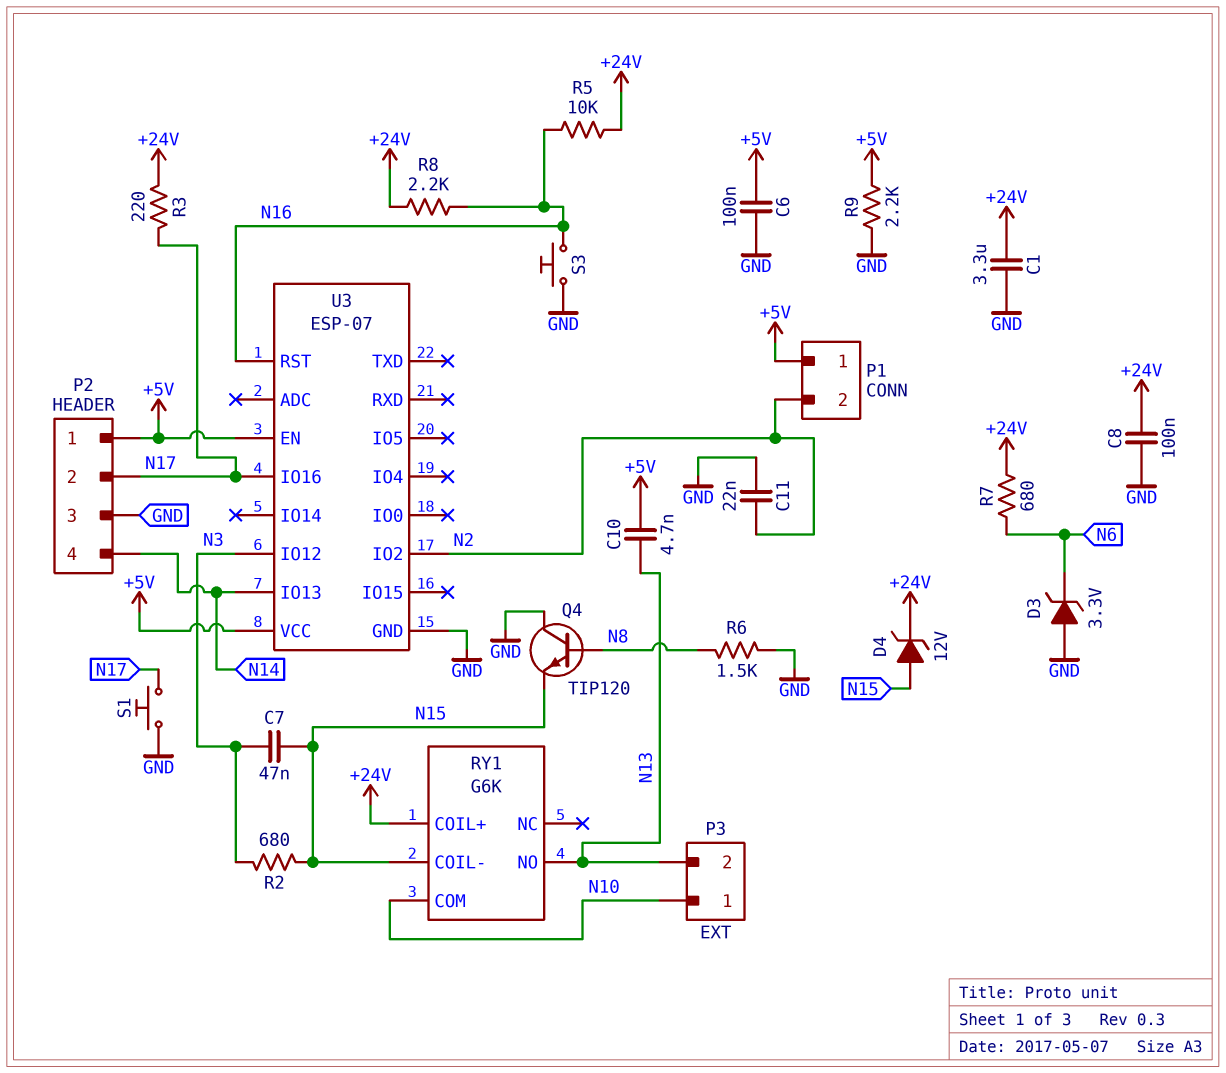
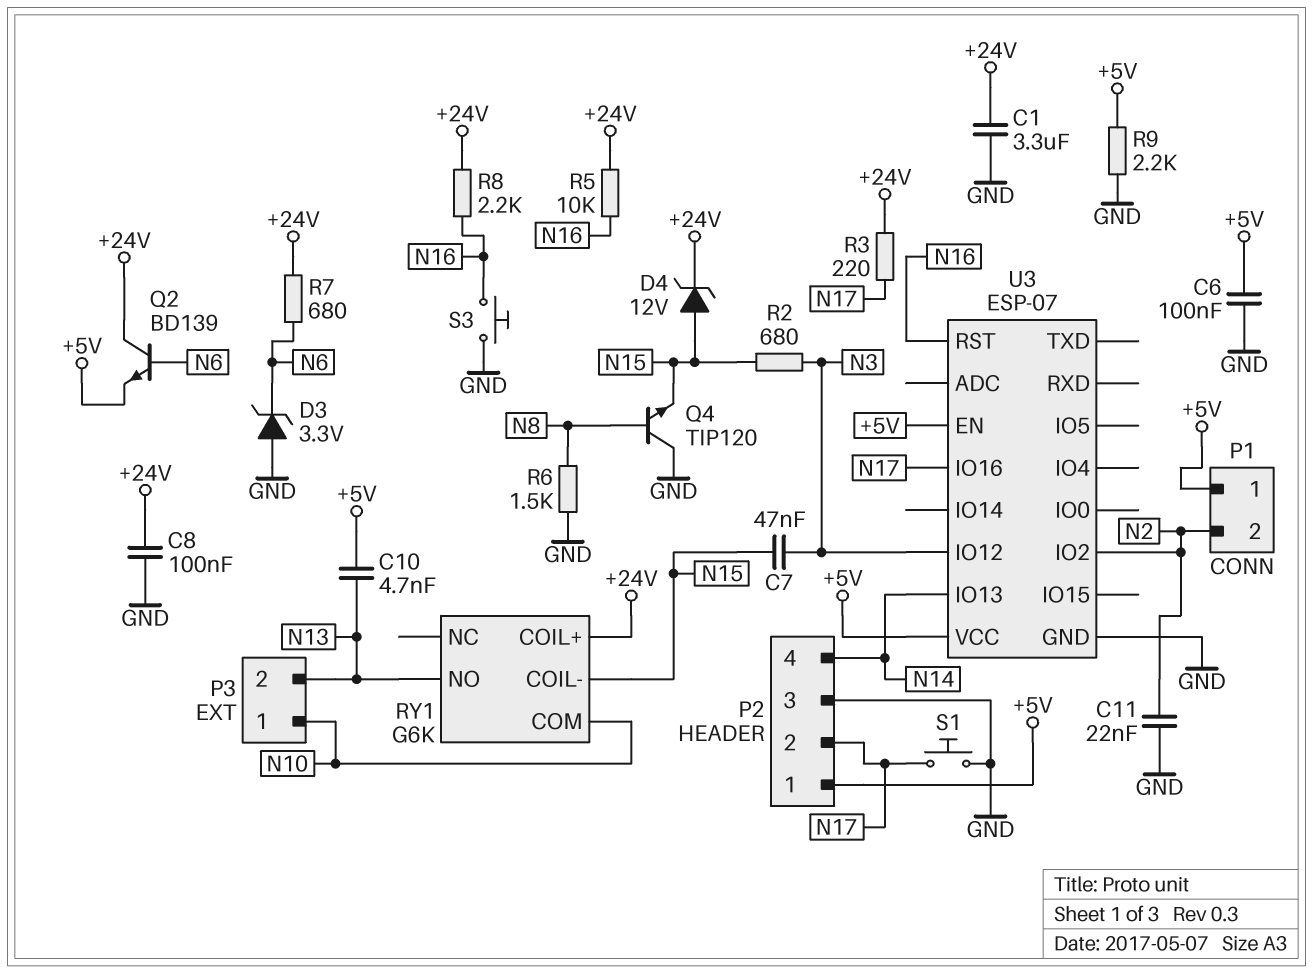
Q2: none -> NPN BD139 (B N6, C +24V, E +5V)

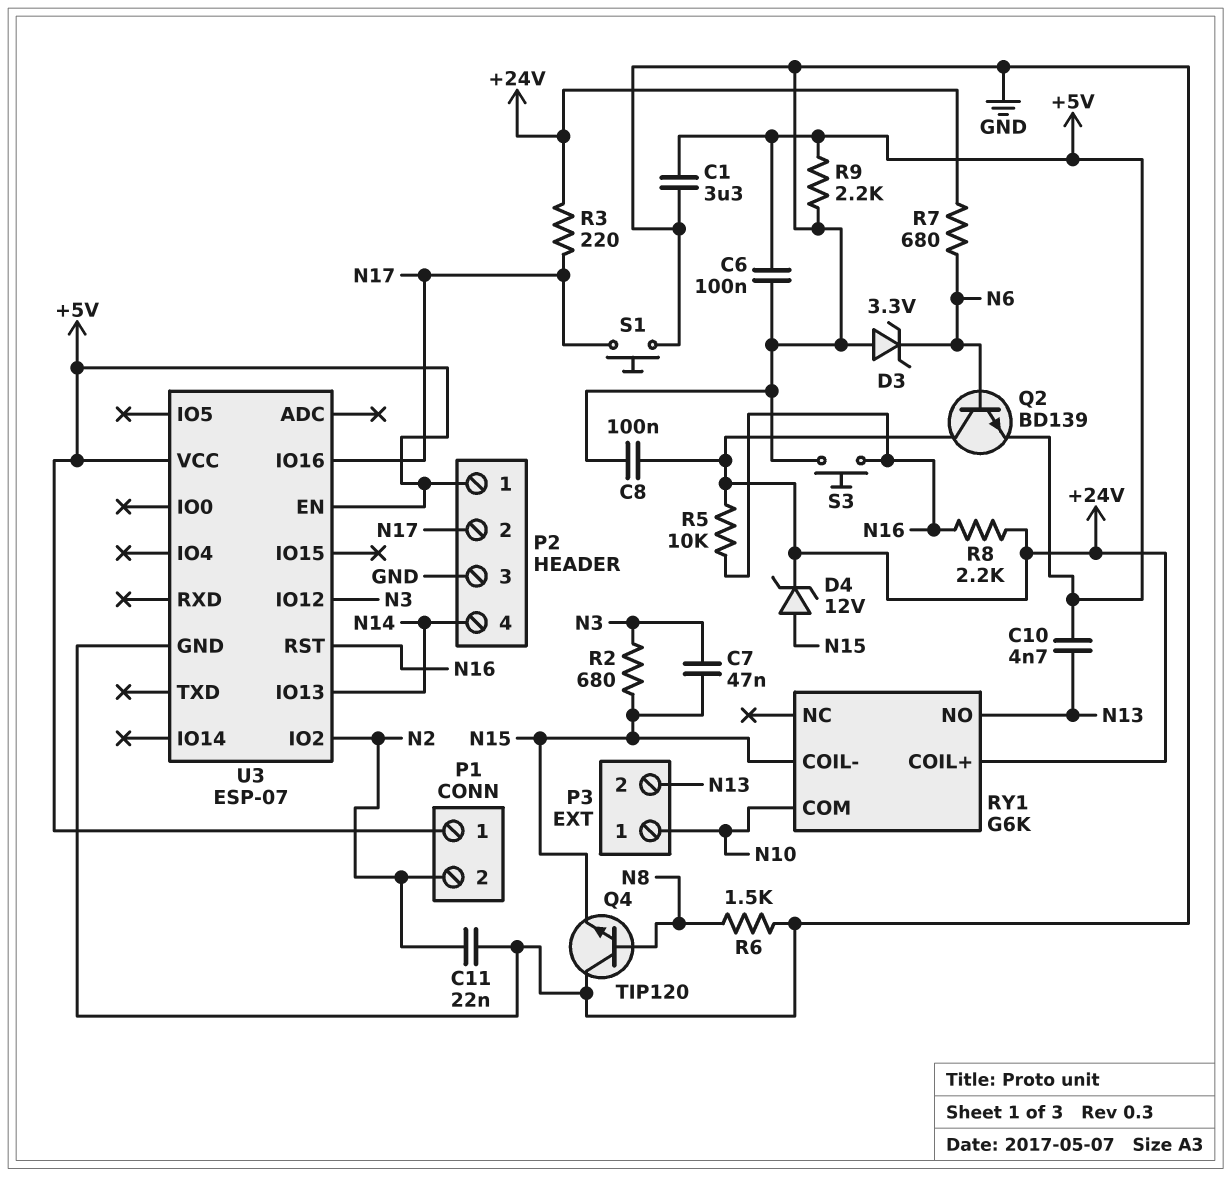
C1: 3.3uF (+24V, GND) -> 3.3uF (+5V, GND)

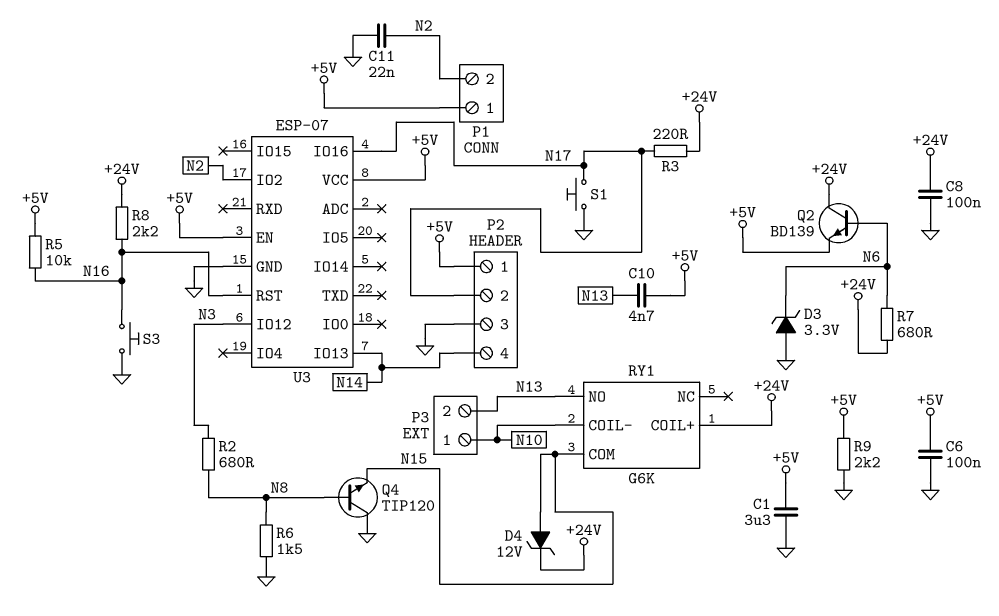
C7: 47nF (N3, N15) -> none
R2: 680 (N3, N15) -> 680 (N3, N8)
R5: 10k (+24V, N16) -> 10k (+5V, N16)
RY1 pin COIL-: N15 -> N10
RY1 pin COM: N10 -> N15

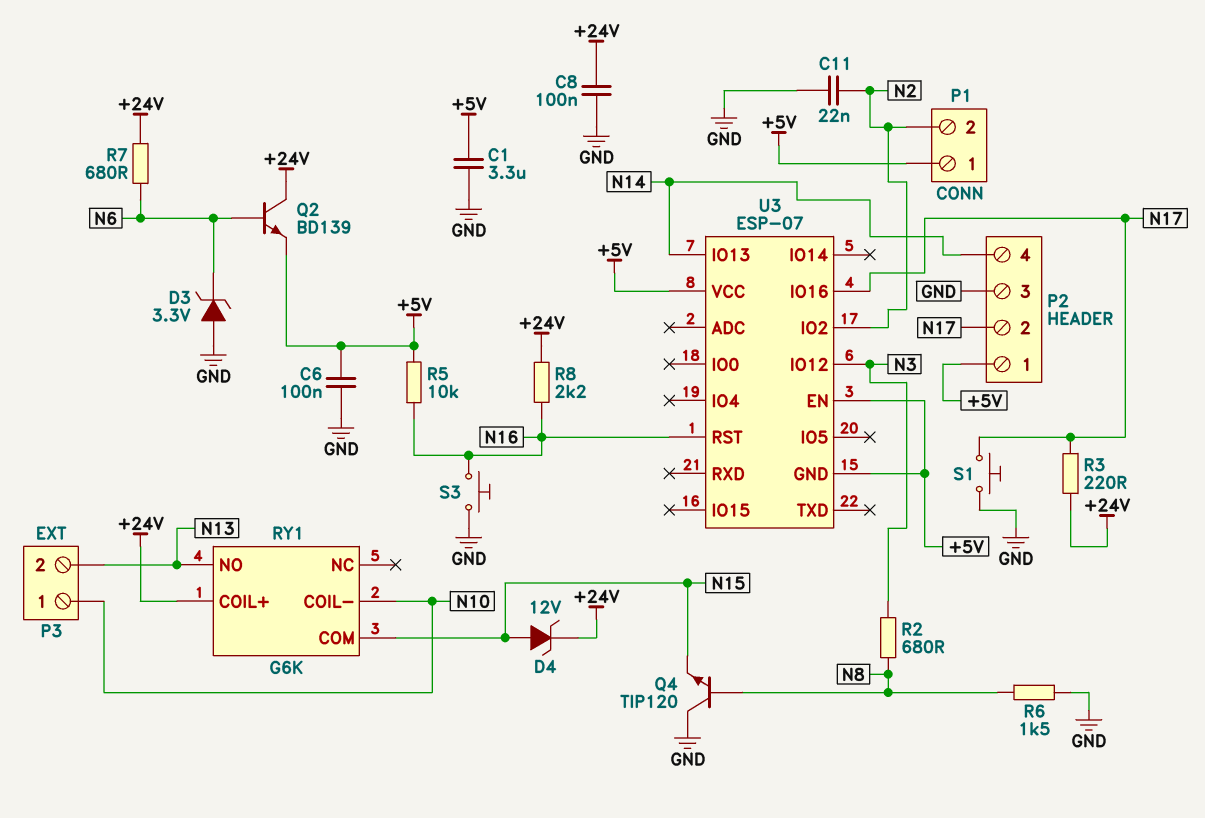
C10: 4.7nF (+5V, N13) -> none
R9: 2.2k (+5V, GND) -> none
U3 pin GND: GND -> +5V

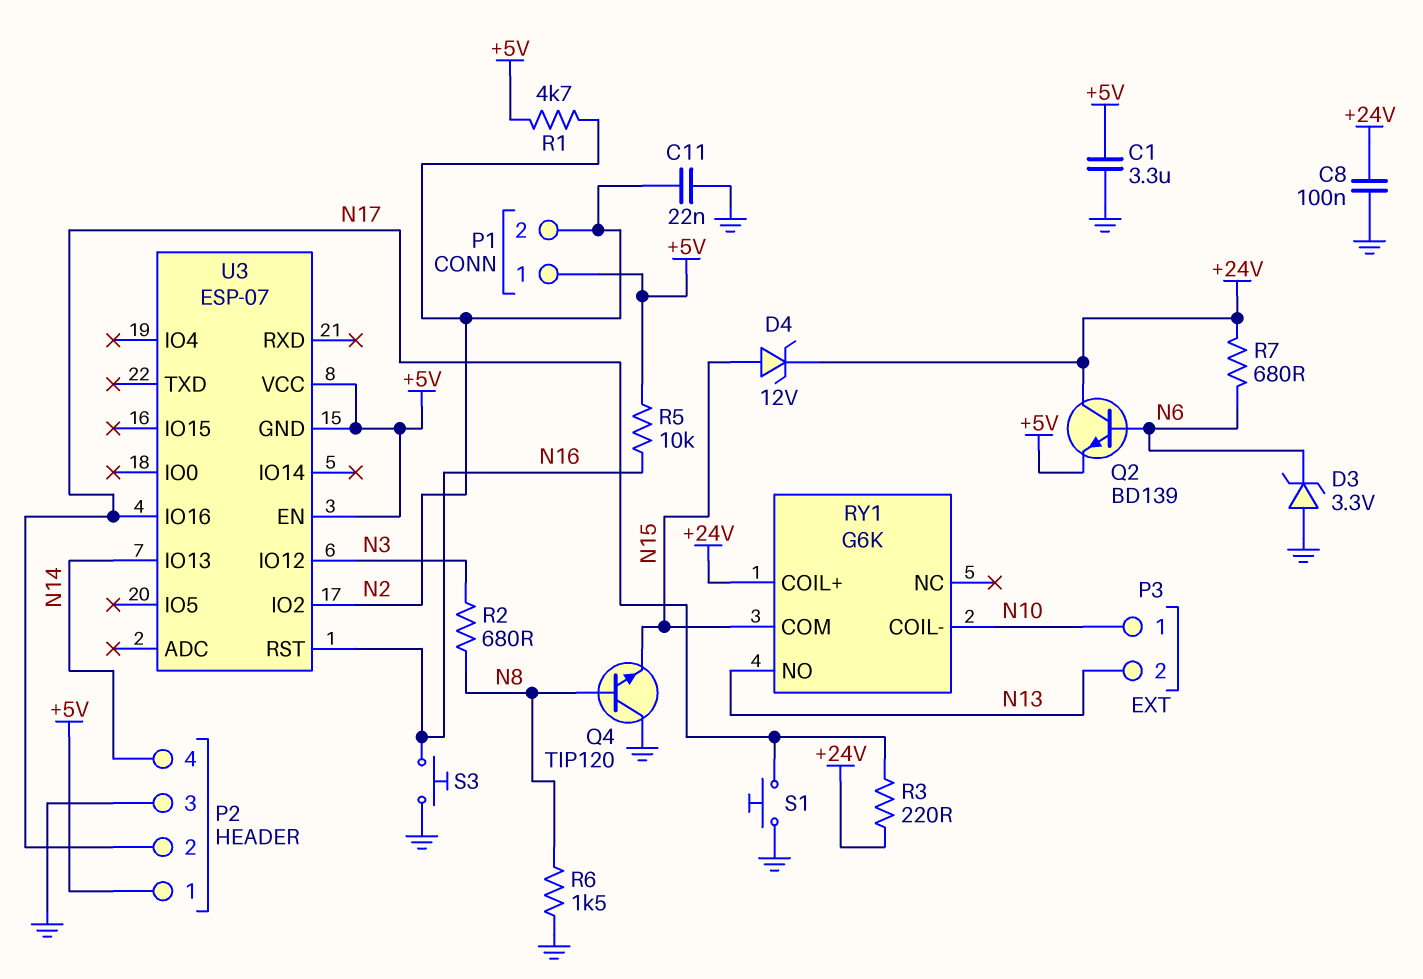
C6: 100nF (+5V, GND) -> none
R1: none -> 4.7k (+5V, N2)
R8: 2.2k (+24V, N16) -> none

